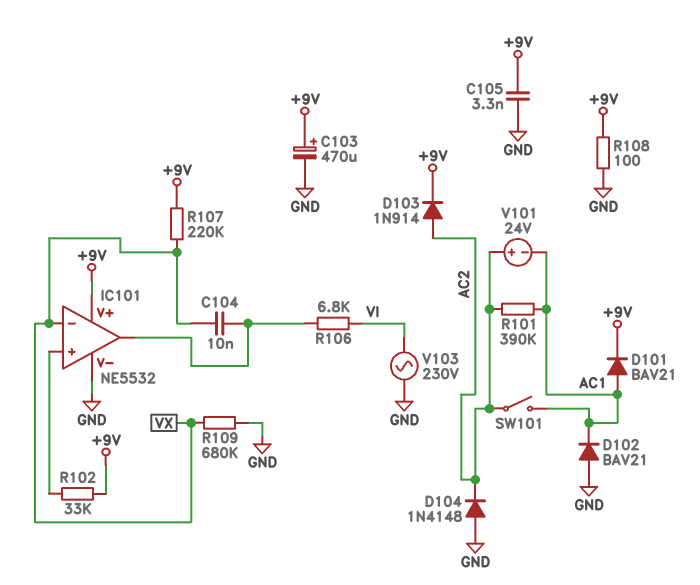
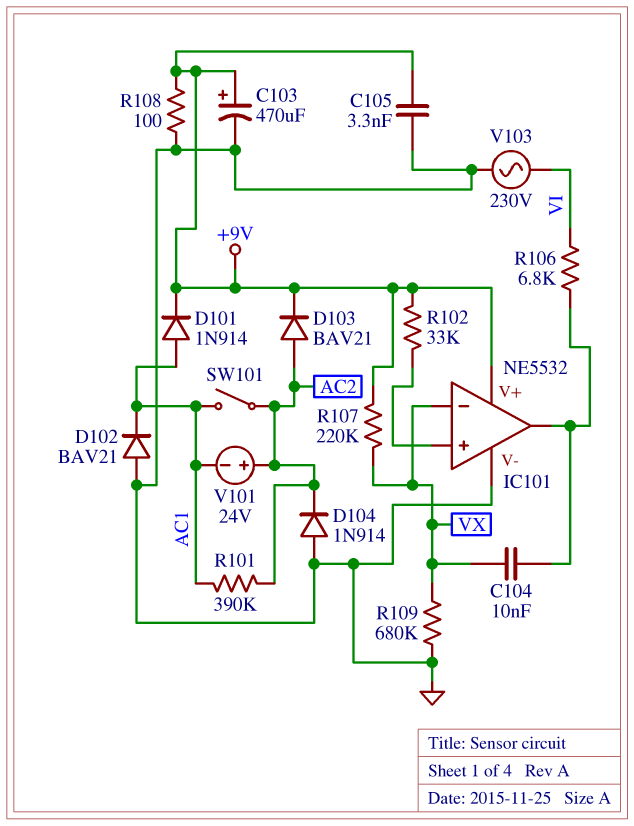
D101: diode BAV21 (A AC1, K +9V) -> diode 1N914 (A AC1, K +9V)
D103: diode 1N914 (A AC2, K +9V) -> diode BAV21 (A AC2, K +9V)
D104: diode 1N4148 (A GND, K AC2) -> diode 1N914 (A GND, K AC2)

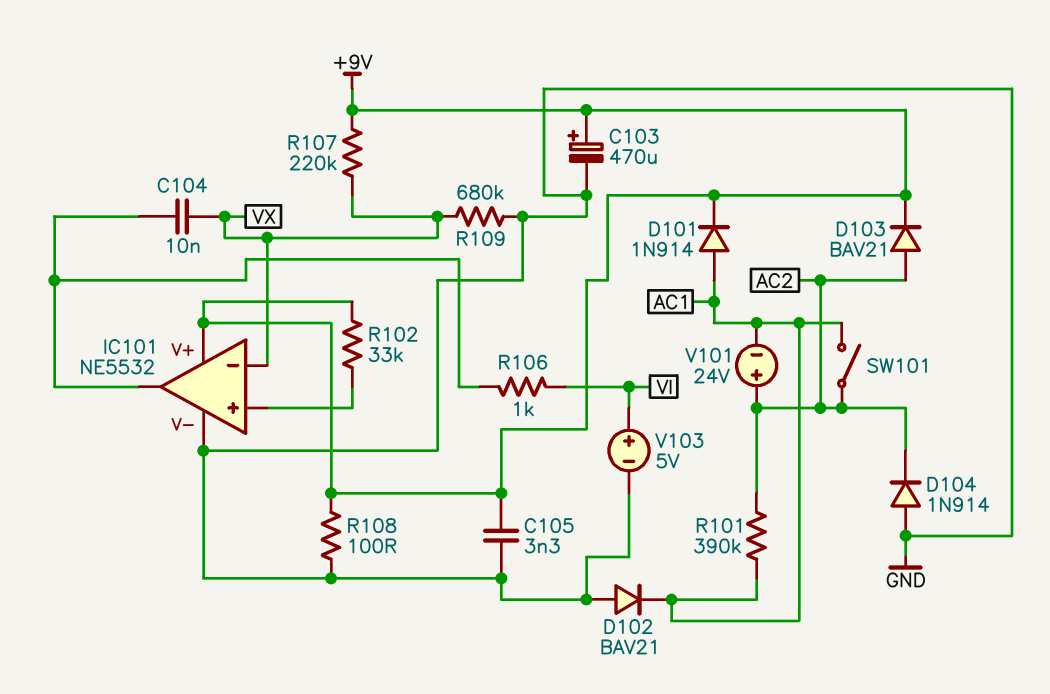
R106: 6.8k (IC101/out, VI) -> 1k (IC101/out, VI)
V103: AC 230V (GND, VI) -> 5V (plus VI, minus GND)

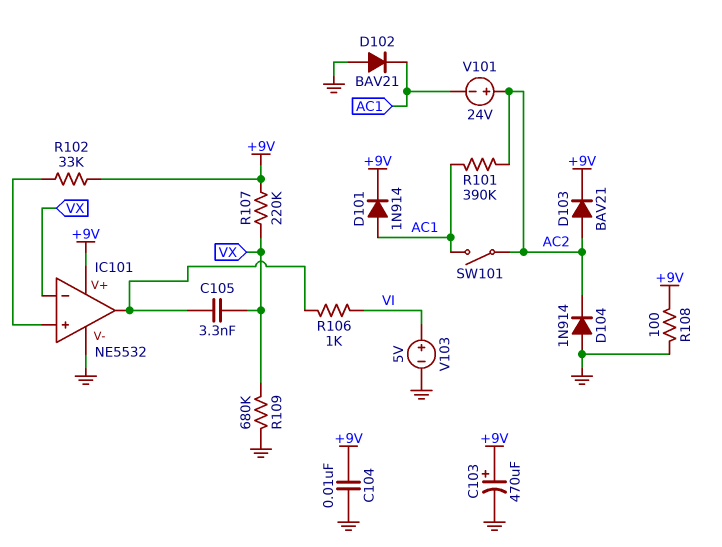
C104: 10nF (IC101/out, VX) -> 10nF (+9V, GND)
C105: 3.3nF (+9V, GND) -> 3.3nF (IC101/out, VX)

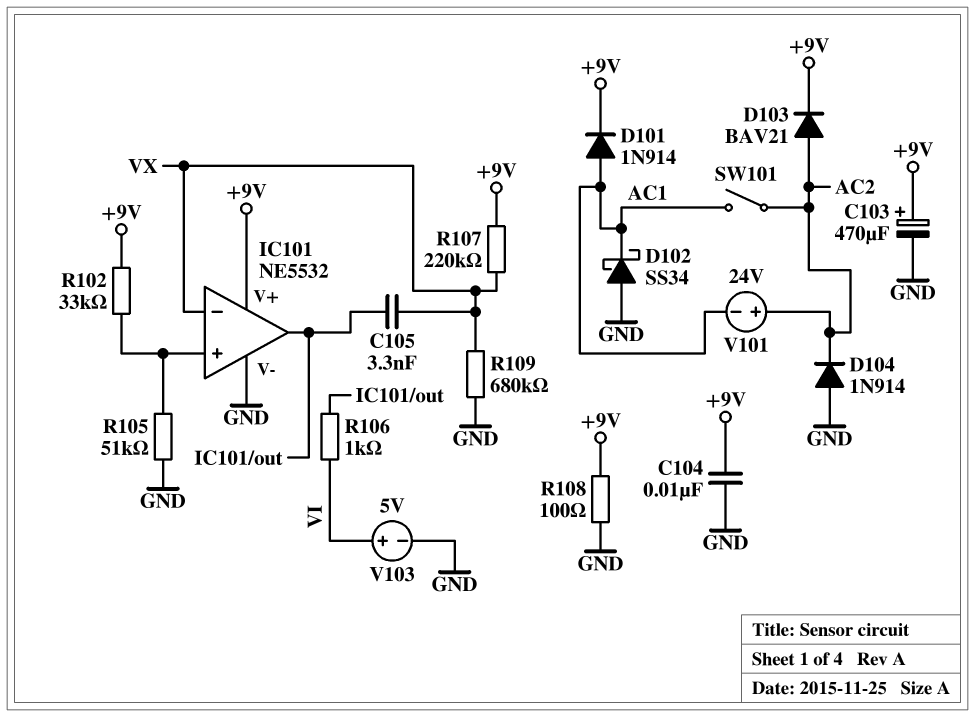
D102: diode BAV21 (A GND, K AC1) -> schottky SS34 (A GND, K AC1)
R101: 390k (AC1, AC2) -> none
R105: none -> 51k (GND, IC101/in+)

